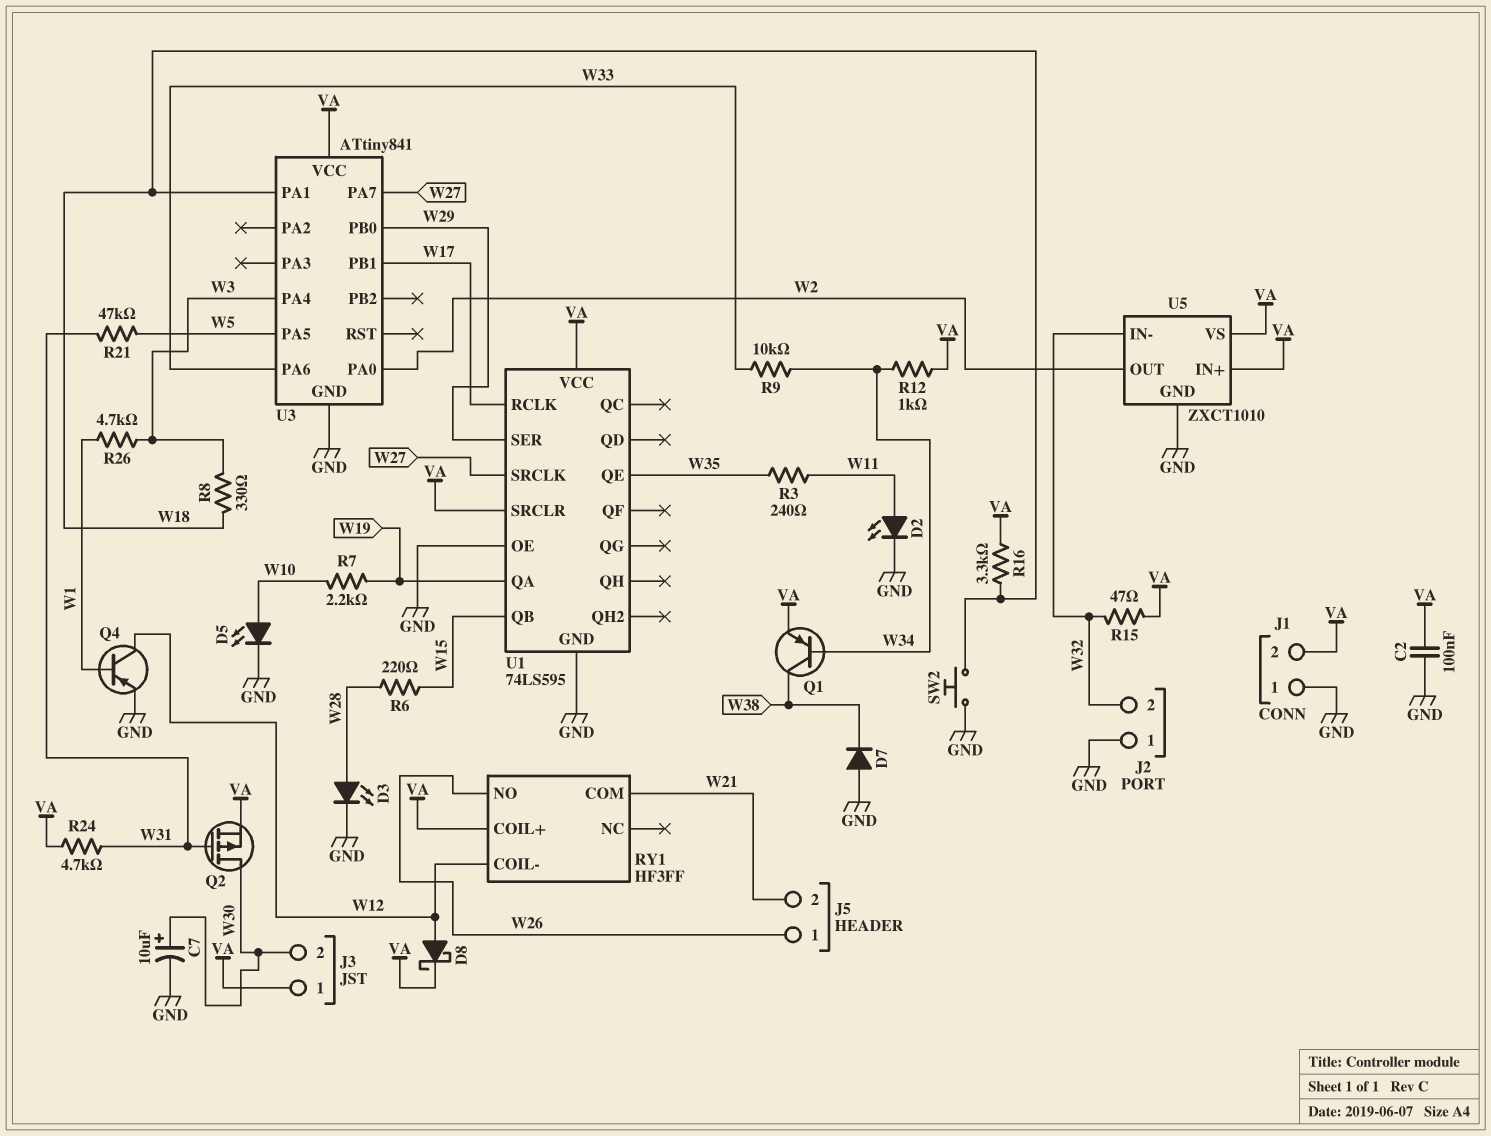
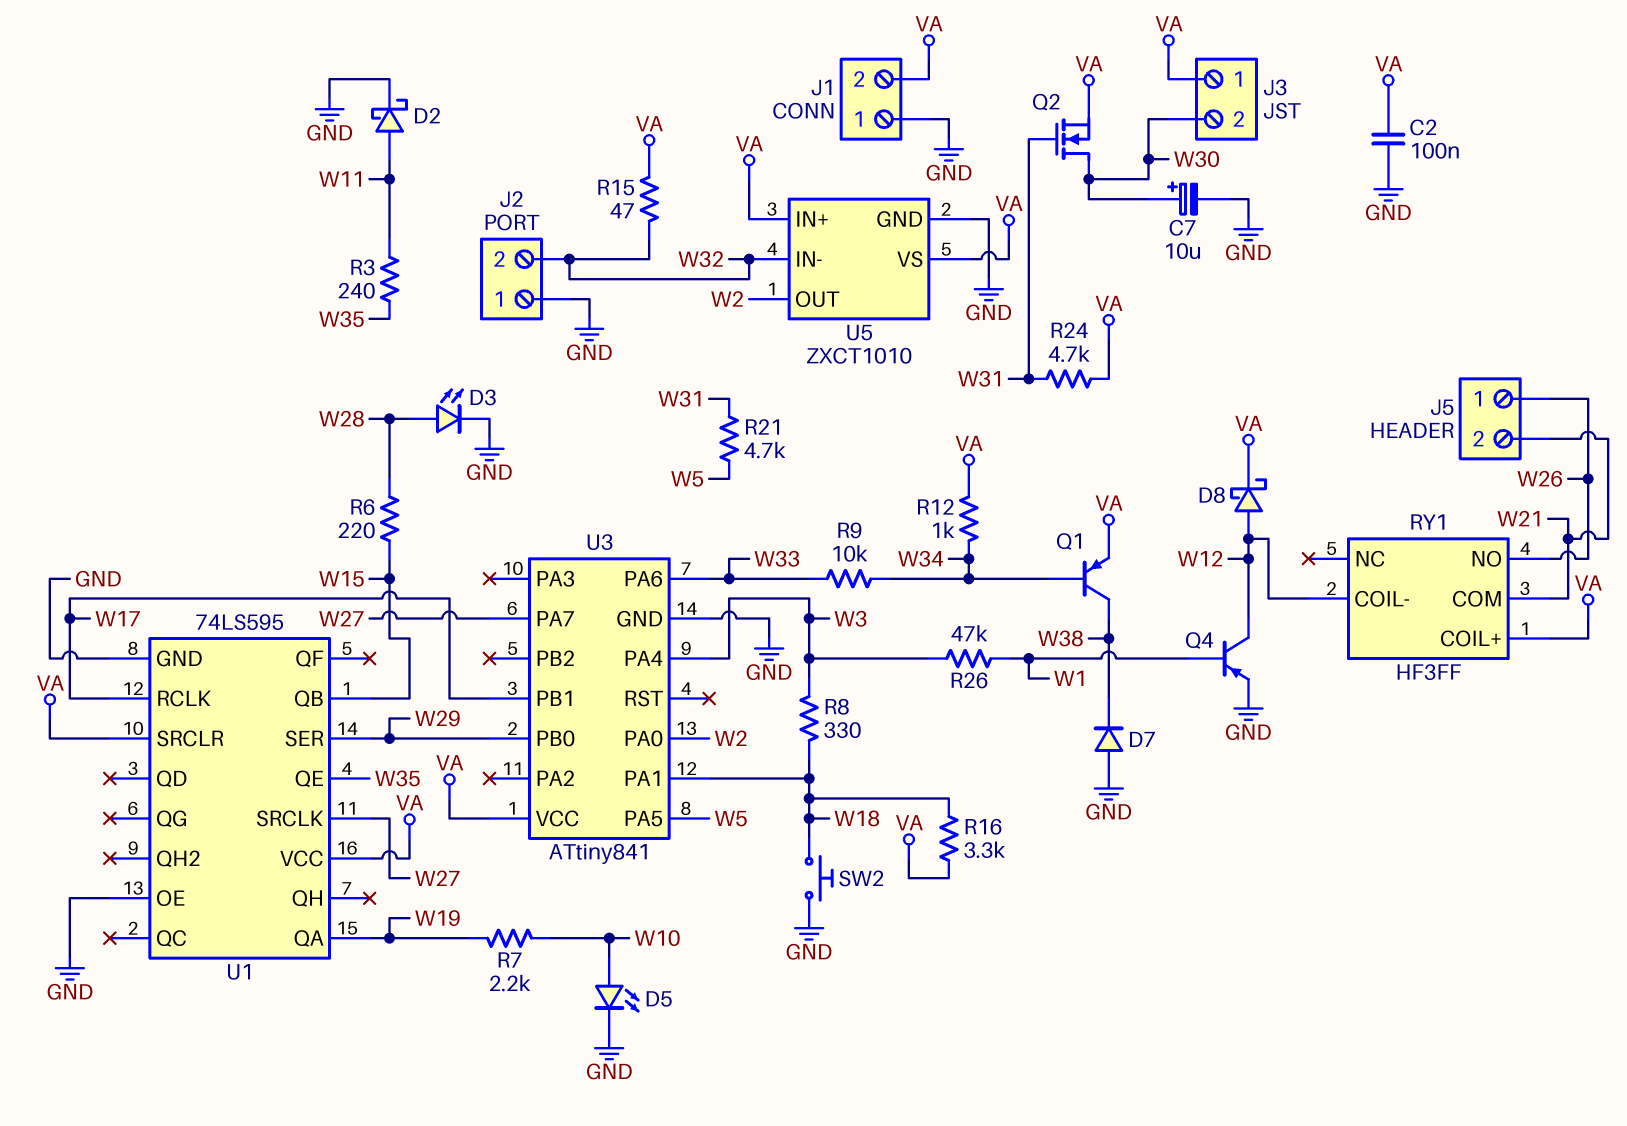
D2: LED (A W11, K GND) -> schottky (A W11, K GND)
Q2: PMOS (G W31, D W30, S VA) -> NMOS (G W31, D W30, S VA)
R21: 47k (W5, W31) -> 4.7k (W5, W31)
R26: 4.7k (W1, W3) -> 47k (W1, W3)

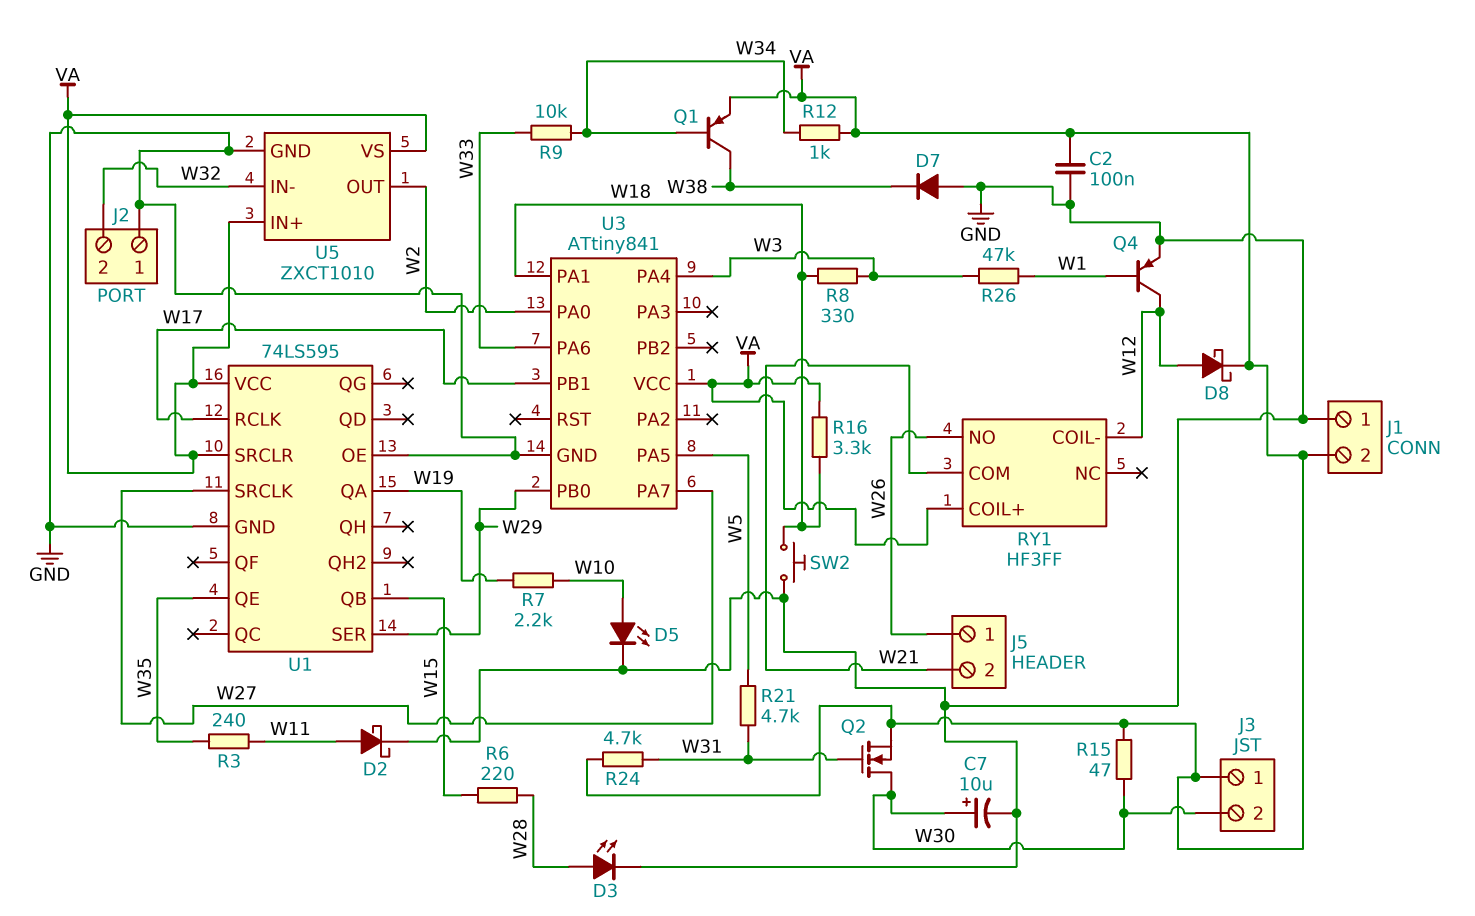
R15: 47 (VA, W32) -> 47 (VA, W30)

